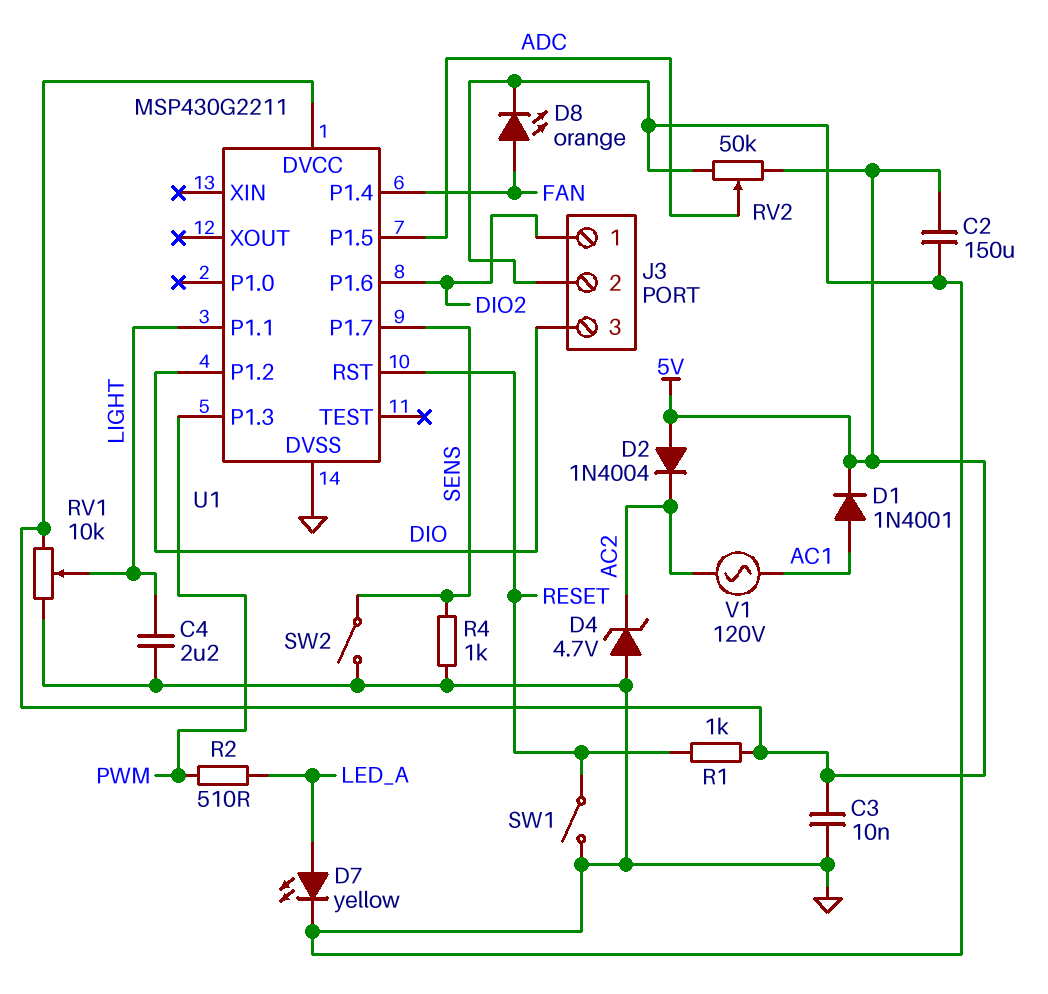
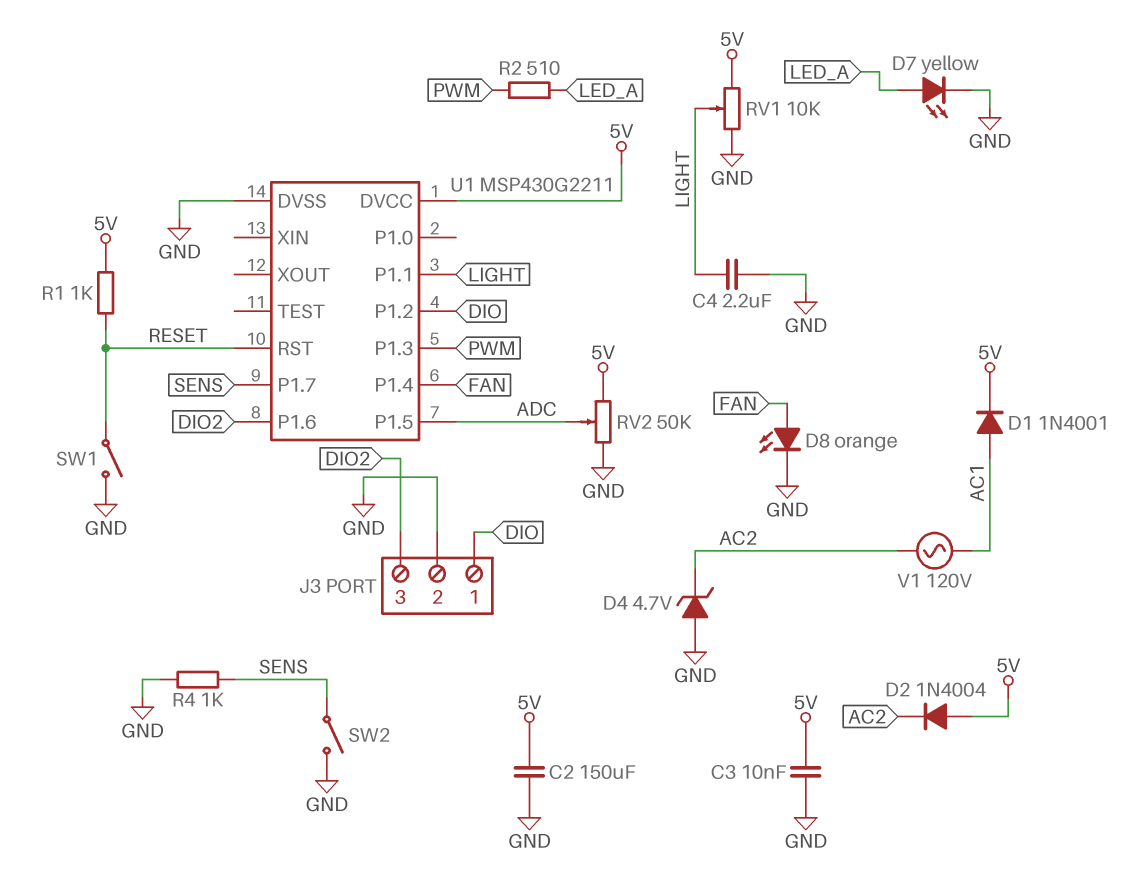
J3 pin 1: DIO2 -> DIO
J3 pin 3: DIO -> DIO2

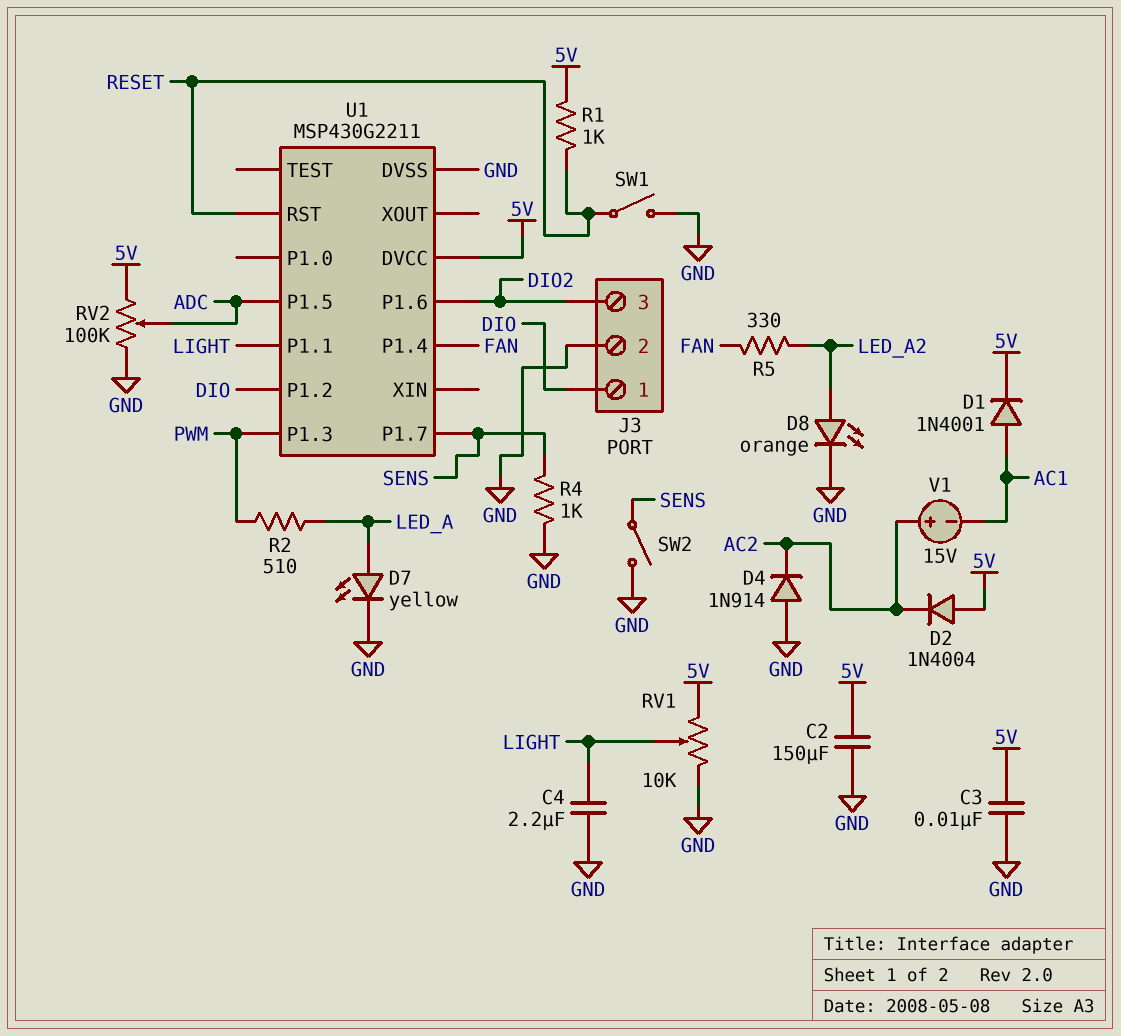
D4: zener 4.7V (A GND, K AC2) -> diode 1N914 (A GND, K AC2)
D8: LED orange (A FAN, K GND) -> LED orange (A LED_A2, K GND)
R5: none -> 330 (FAN, LED_A2)
RV2: 50k (5V, GND, wiper ADC) -> 100k (5V, GND, wiper ADC)
V1: AC 120V (AC1, AC2) -> 15V (plus AC2, minus AC1)

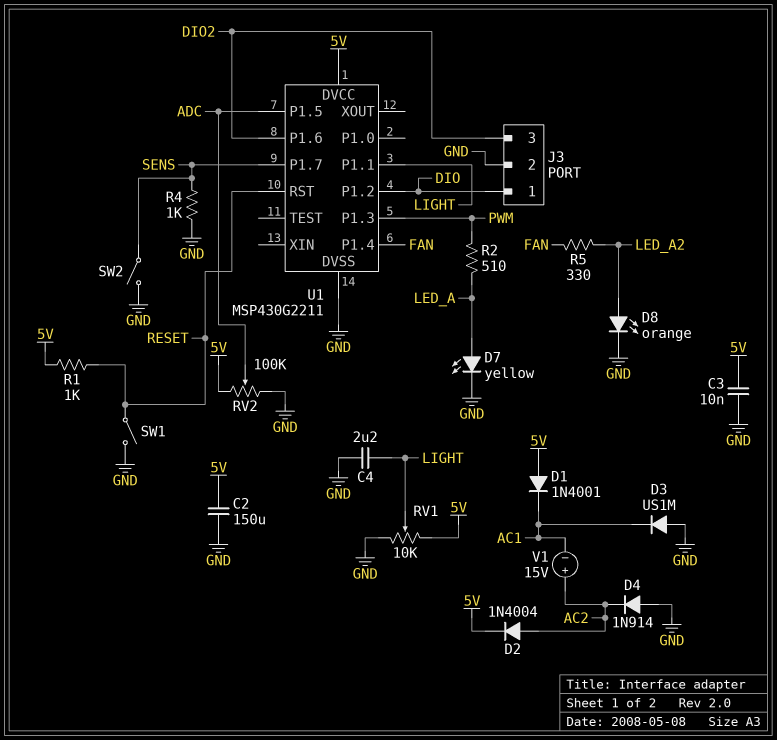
D1: diode 1N4001 (A AC1, K 5V) -> diode 1N4001 (A 5V, K AC1)
D2: diode 1N4004 (A 5V, K AC2) -> diode 1N4004 (A AC2, K 5V)
D3: none -> diode US1M (A GND, K AC1)

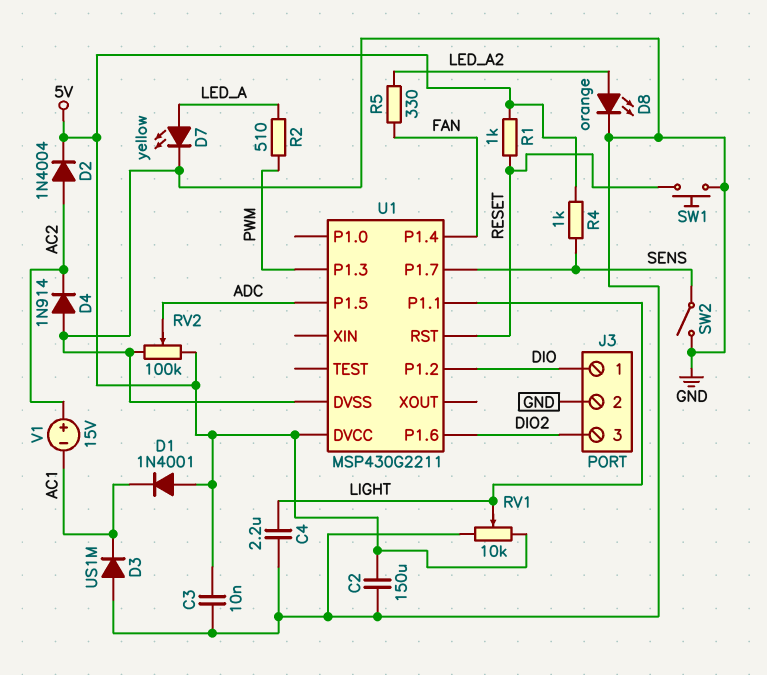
R4: 1k (GND, SENS) -> 1k (5V, SENS)
SW1: switch (GND, RESET) -> button (GND, RESET)

